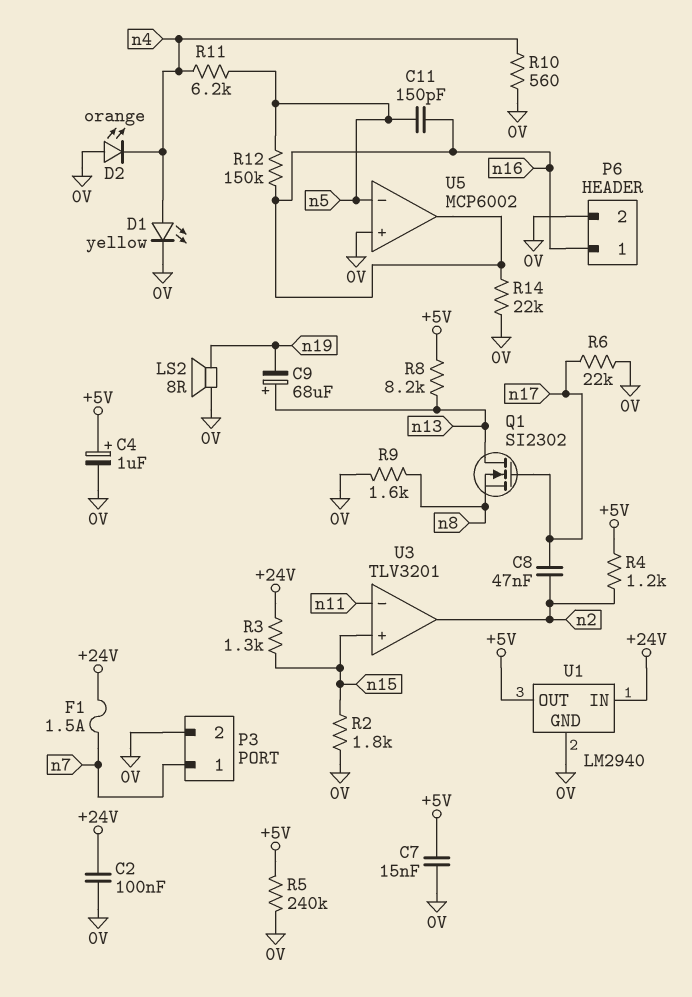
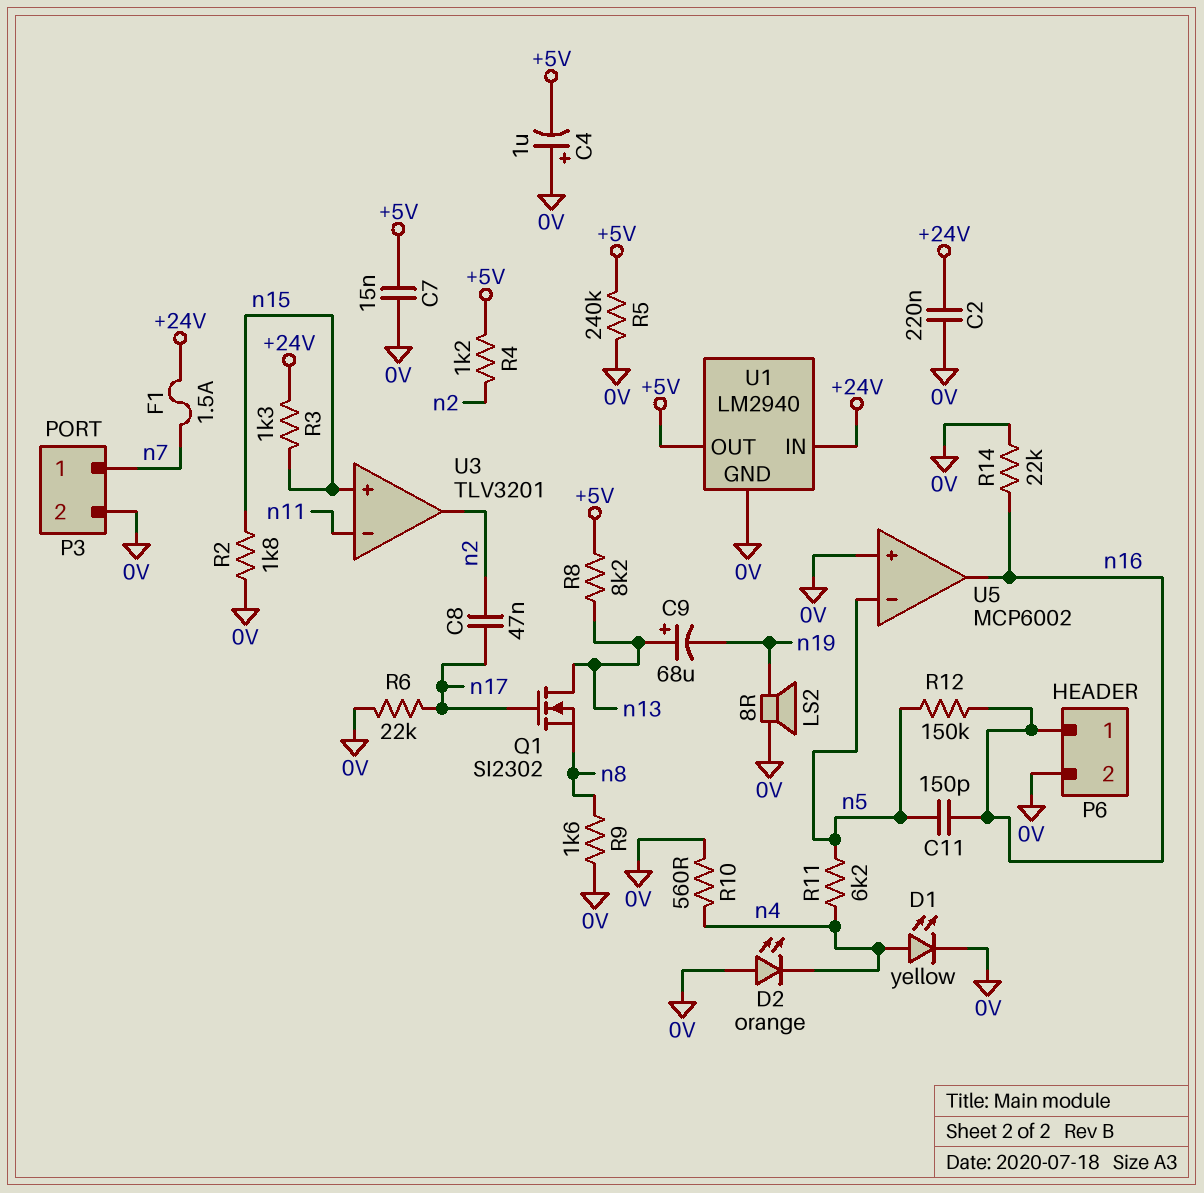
C2: 100nF (+24V, 0V) -> 220nF (+24V, 0V)
C4: 1uF (plus +5V, minus 0V) -> 1uF (plus 0V, minus +5V)

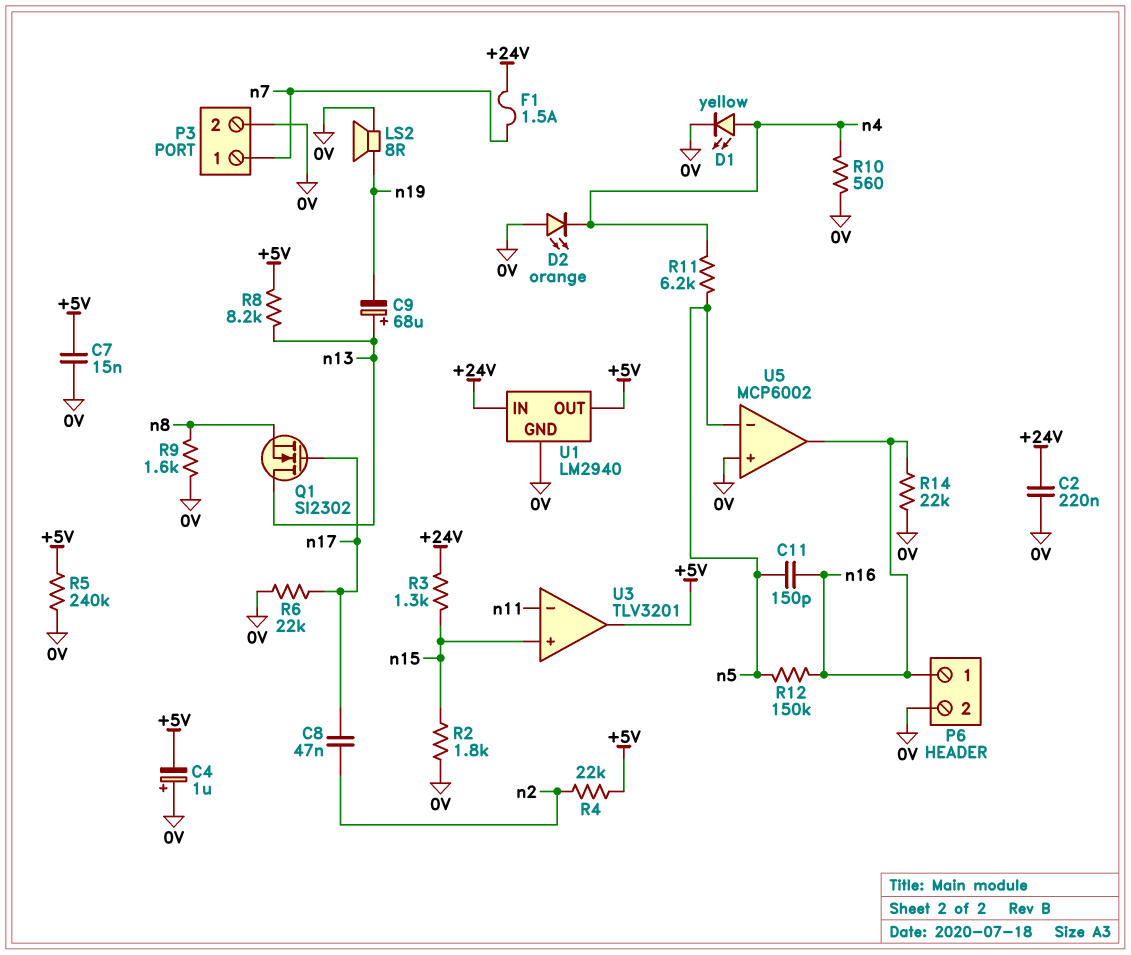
R4: 1.2k (+5V, n2) -> 22k (+5V, n2)
U3 pin out: n2 -> +5V

